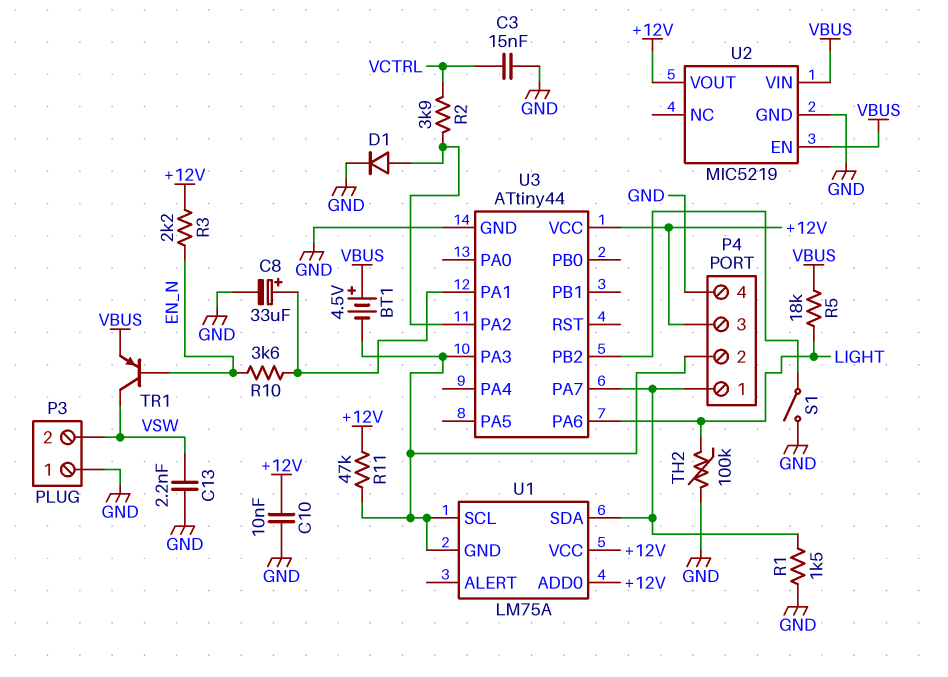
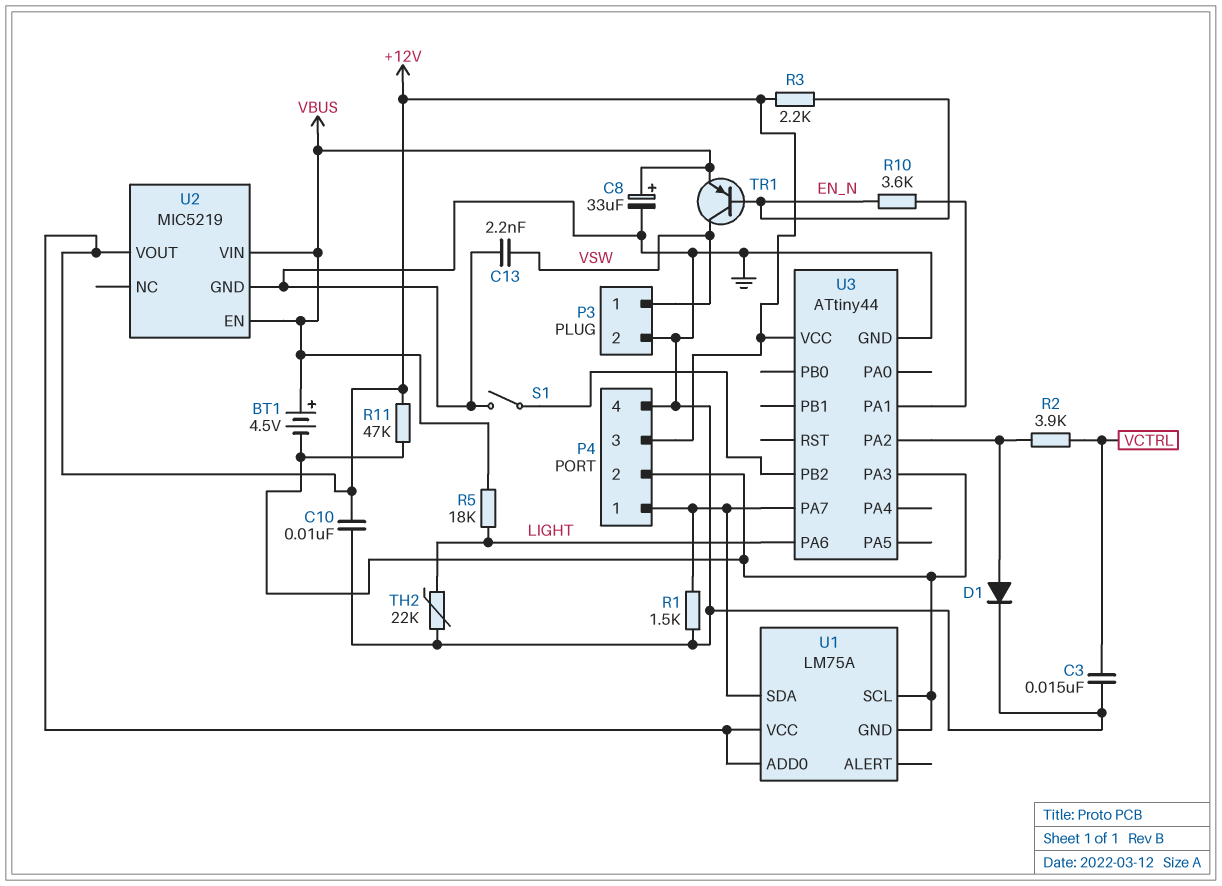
C8: 33uF (plus U3/PA1, minus GND) -> 33uF (plus VBUS, minus GND)
P3 pin 1: GND -> VSW
P3 pin 2: VSW -> GND
TH2: 100k (GND, LIGHT) -> 22k (GND, LIGHT)

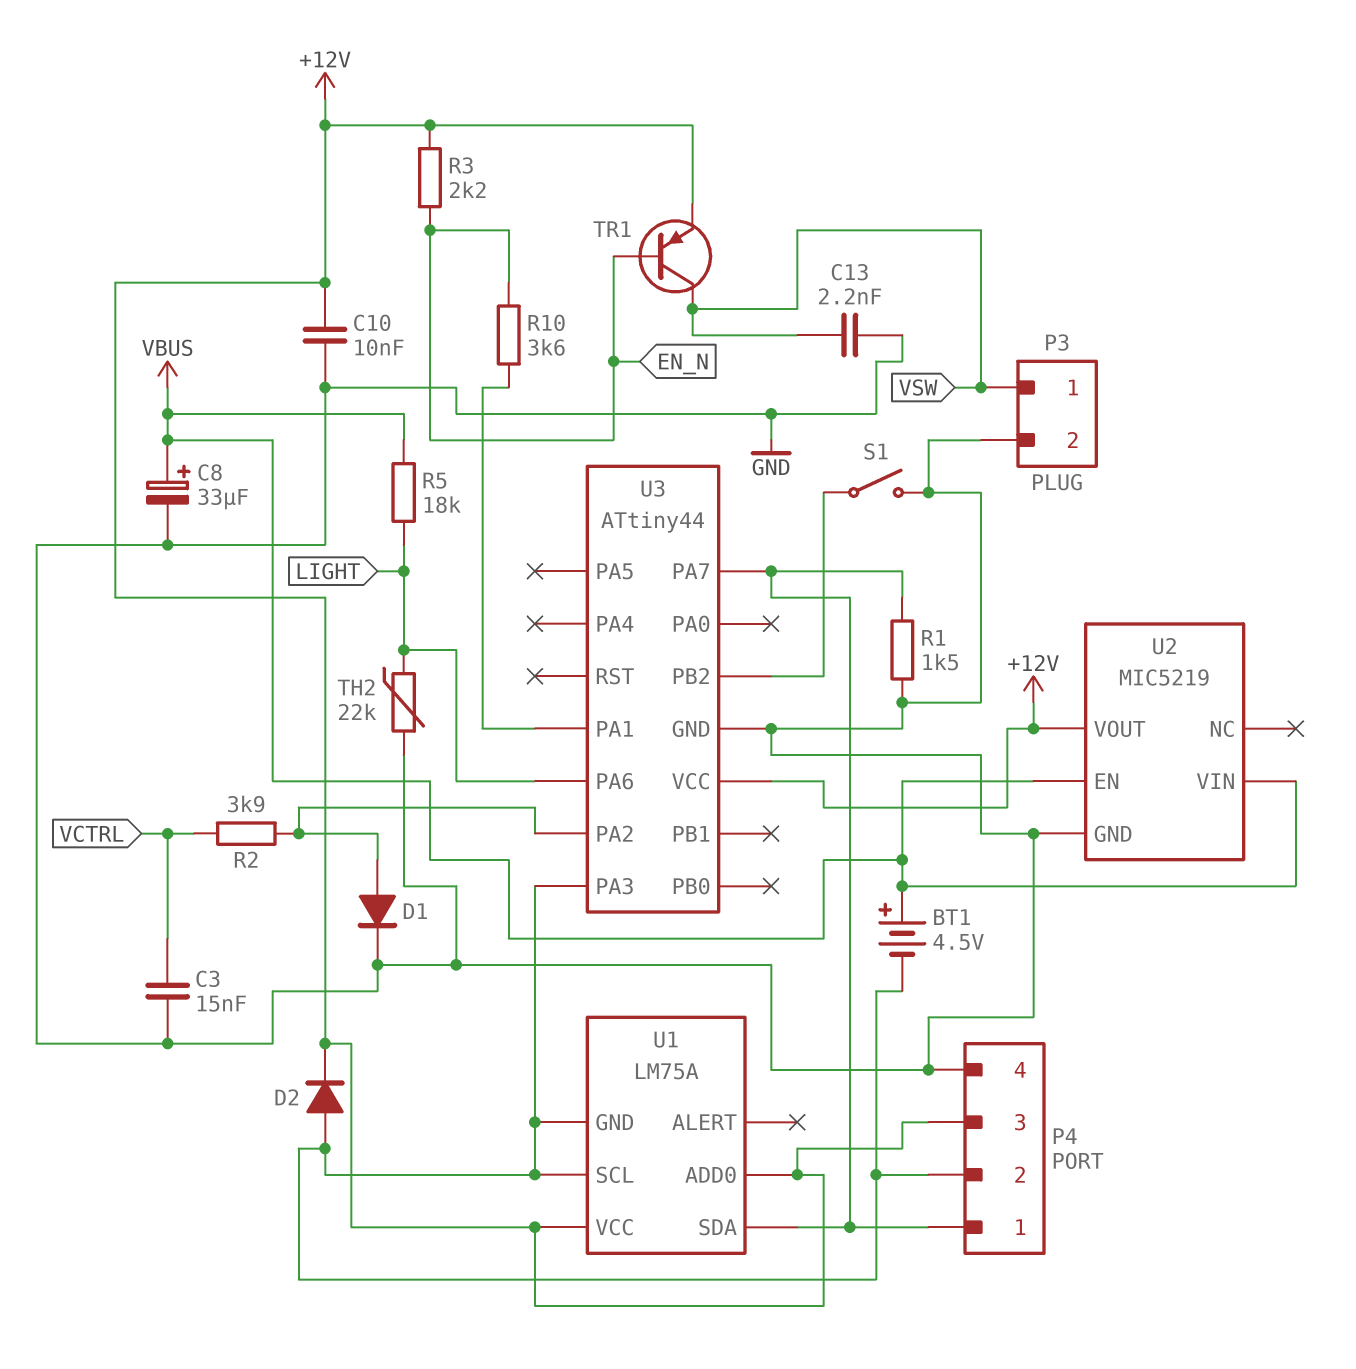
D2: none -> diode (A P4/2, K +12V)
R11: 47k (+12V, P4/2) -> none
TR1: PNP (B EN_N, C VSW, E VBUS) -> PNP (B EN_N, C VSW, E +12V)

